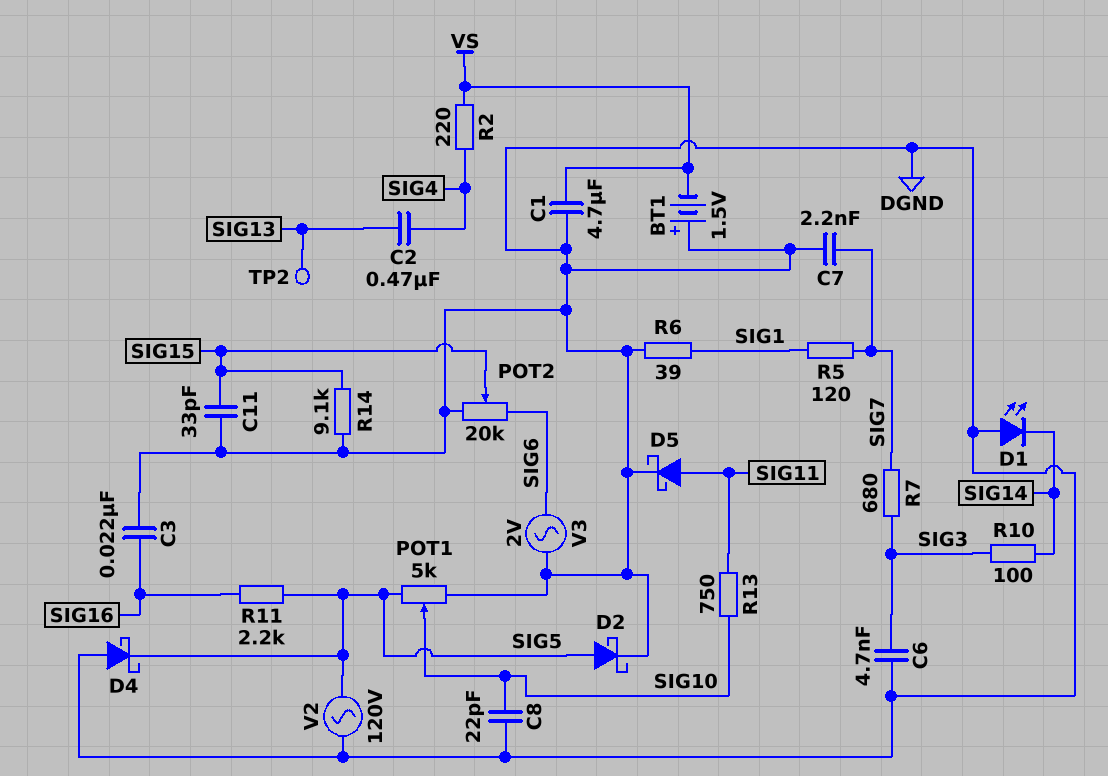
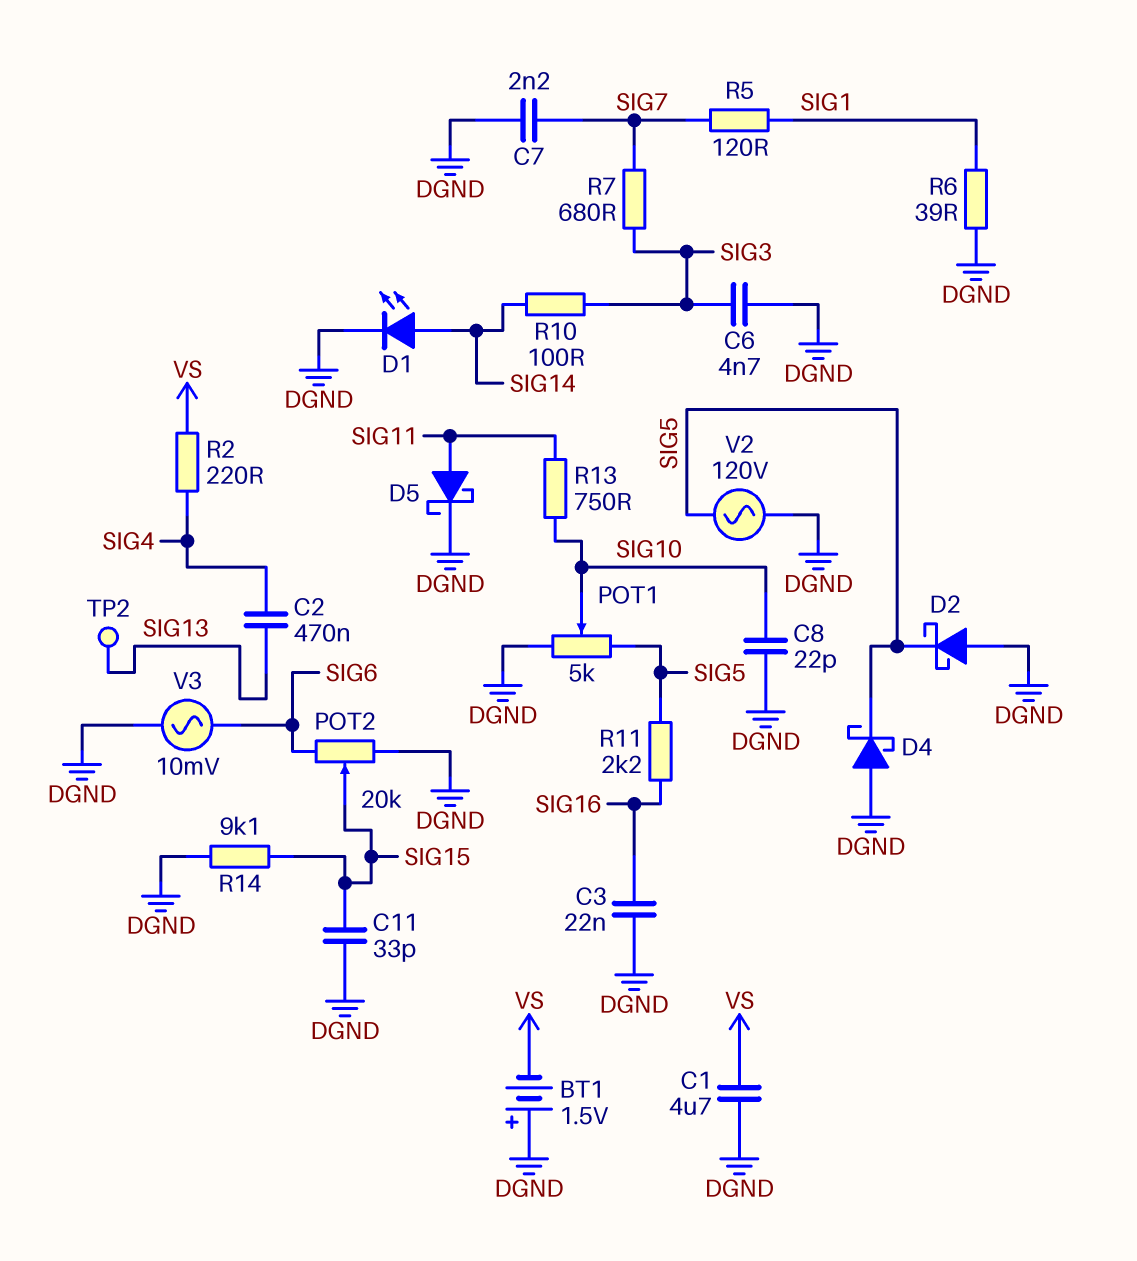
D1: LED (A DGND, K SIG14) -> LED (A SIG14, K DGND)
D2: schottky (A SIG5, K DGND) -> schottky (A DGND, K SIG5)
V3: AC 2V (DGND, SIG6) -> AC 10mV (DGND, SIG6)

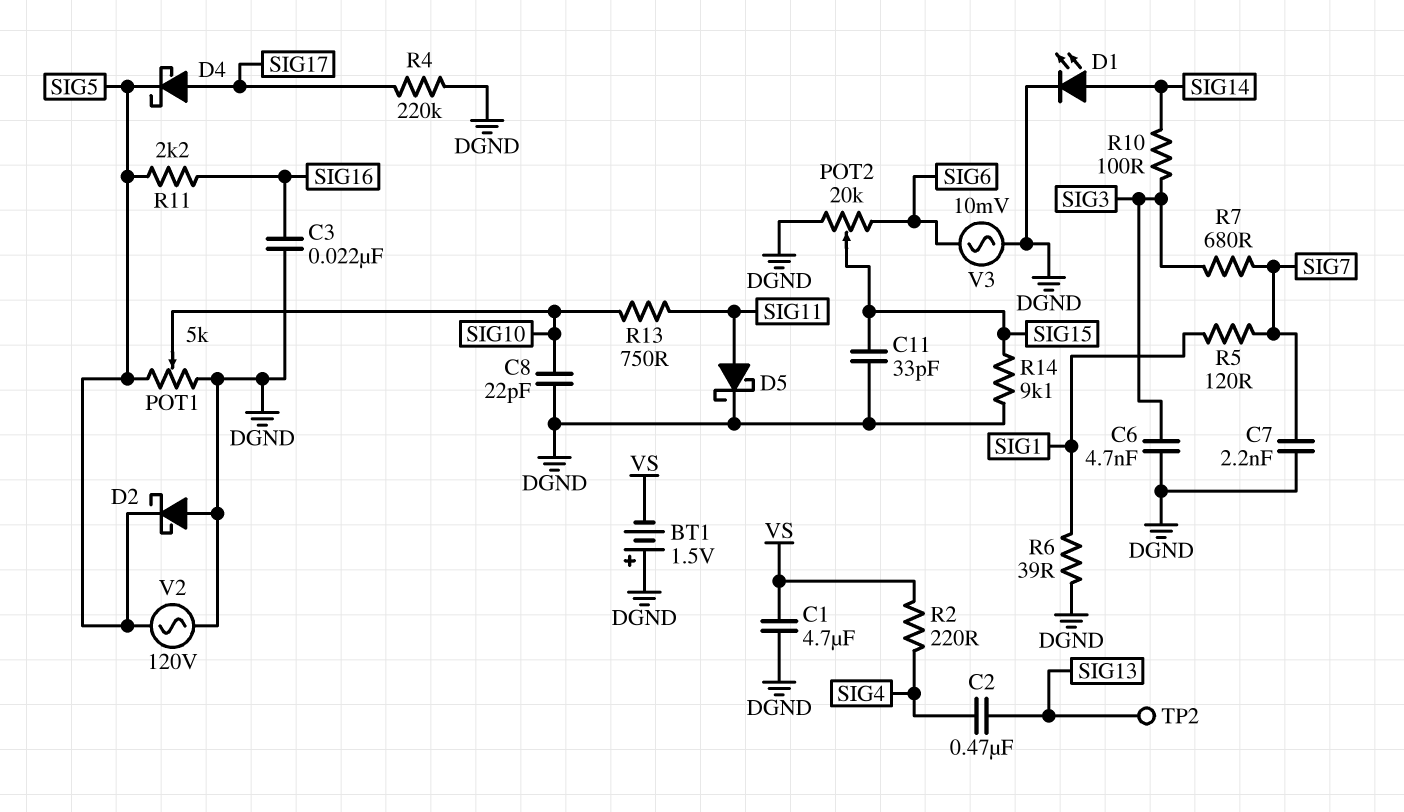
D4: schottky (A DGND, K SIG5) -> schottky (A SIG17, K SIG5)
R4: none -> 220k (DGND, SIG17)

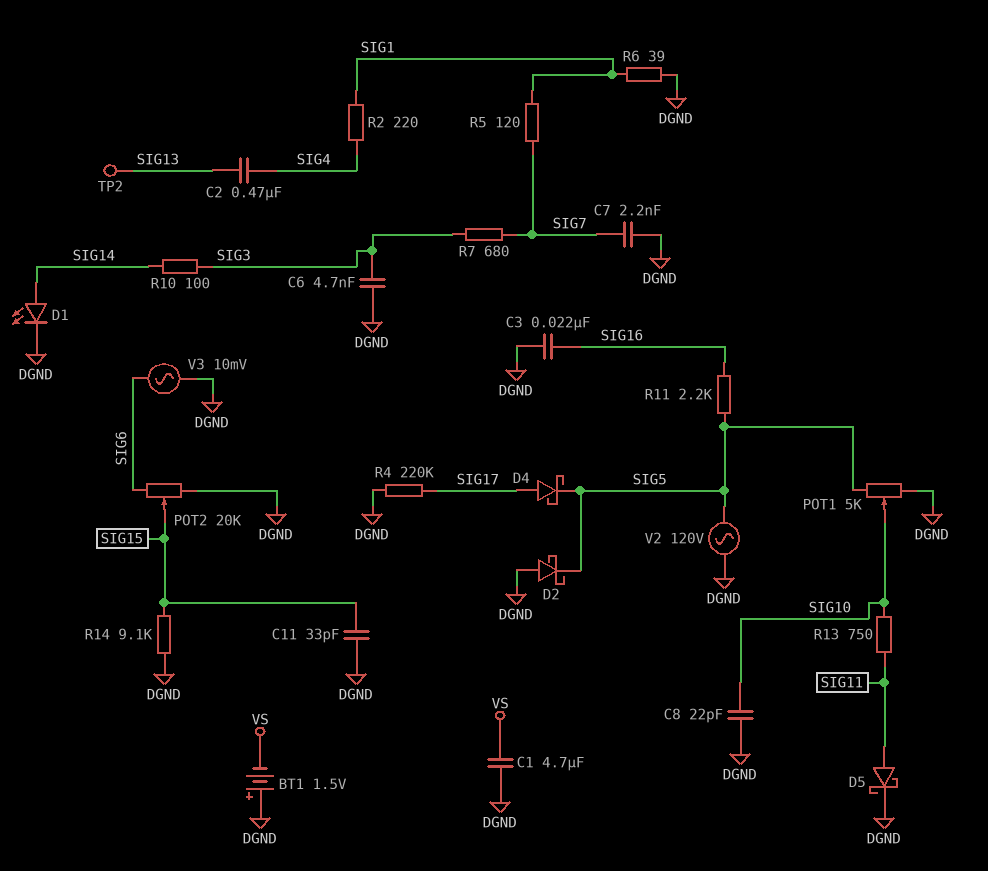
R2: 220 (SIG4, VS) -> 220 (SIG1, SIG4)

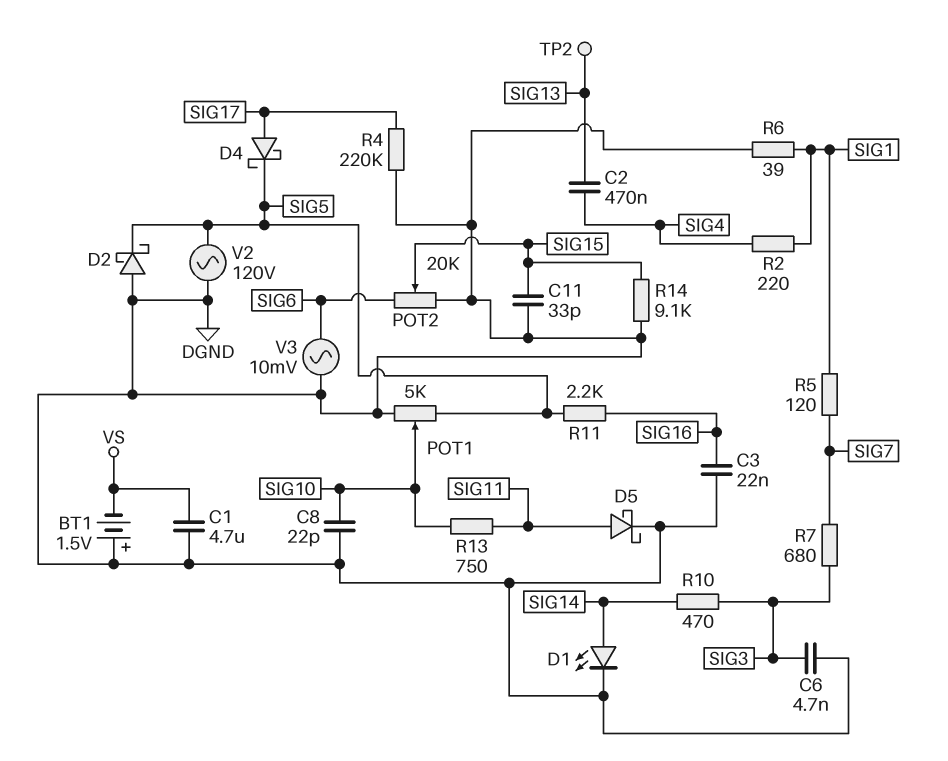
C7: 2.2nF (DGND, SIG7) -> none
R10: 100 (SIG3, SIG14) -> 470 (SIG3, SIG14)

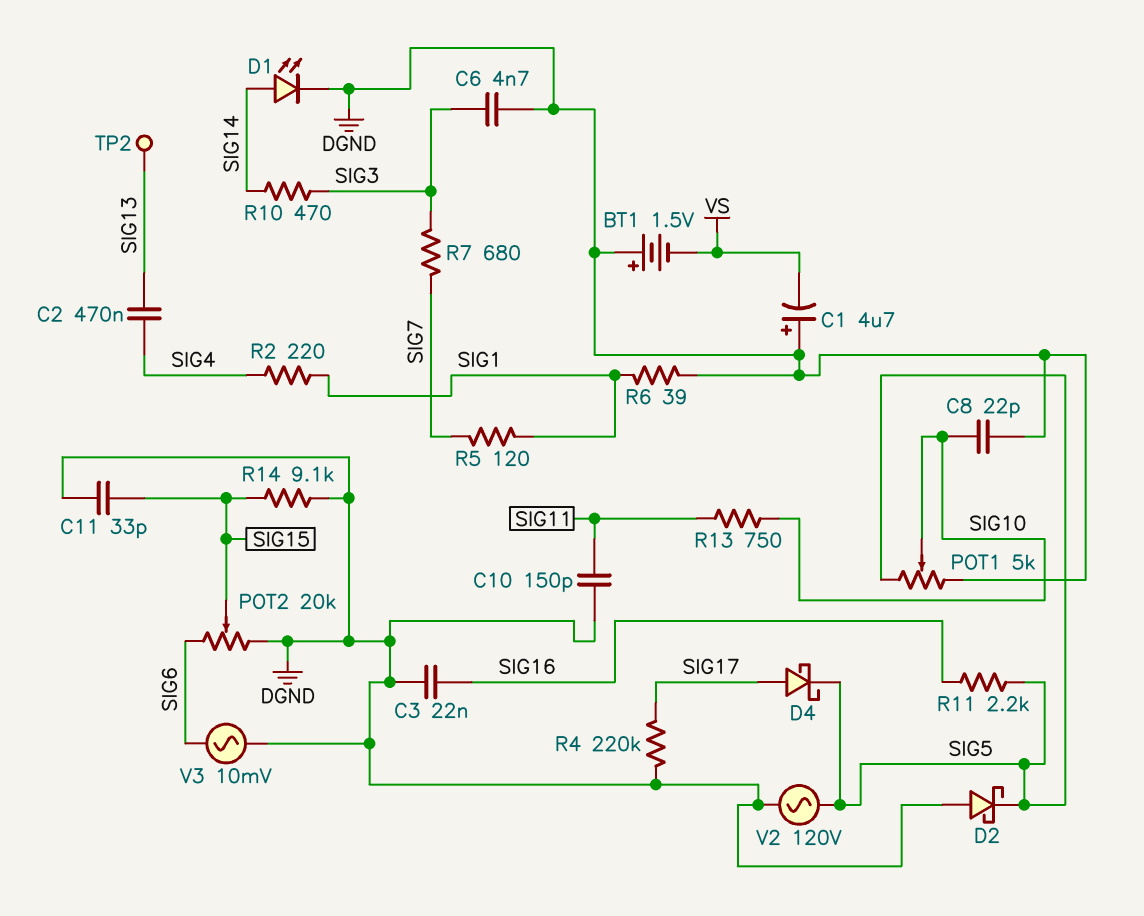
C1: 4.7uF (DGND, VS) -> 4.7uF (plus DGND, minus VS)
C10: none -> 150pF (DGND, SIG11)
D5: schottky (A SIG11, K DGND) -> none

